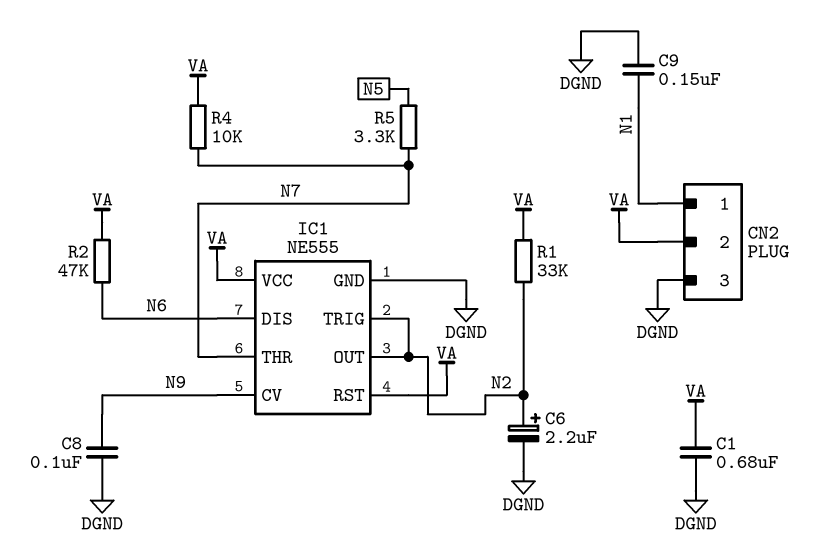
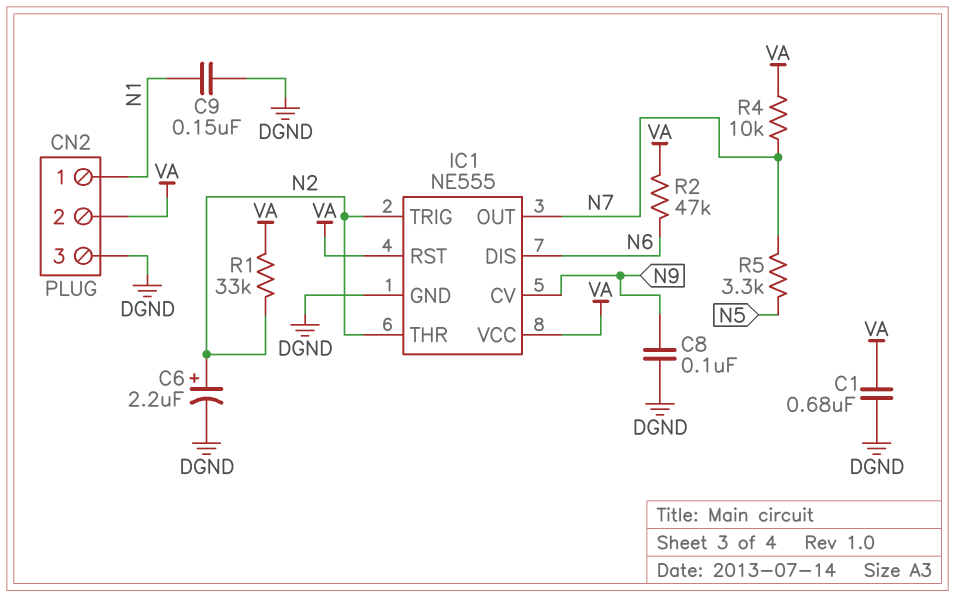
IC1 pin OUT: N2 -> N7
IC1 pin THR: N7 -> N2

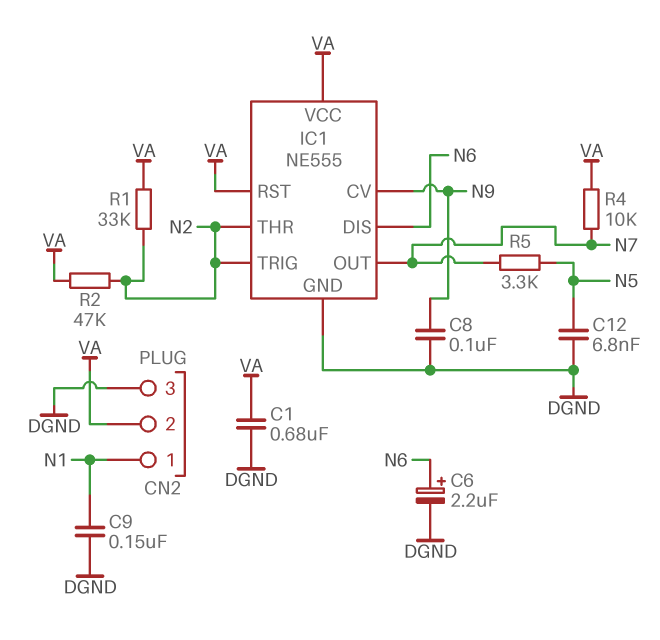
C6: 2.2uF (plus N2, minus DGND) -> 2.2uF (plus N6, minus DGND)
C12: none -> 6.8nF (DGND, N5)
R2: 47k (N6, VA) -> 47k (N2, VA)

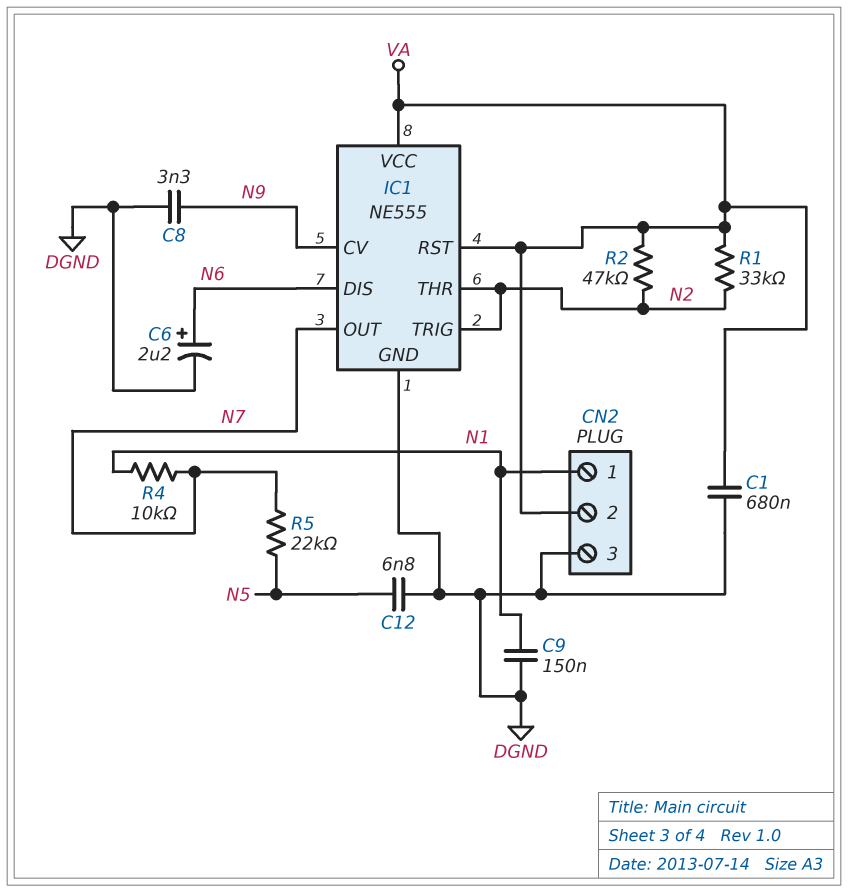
C8: 100nF (DGND, N9) -> 3.3nF (DGND, N9)
R4: 10k (N7, VA) -> 10k (N1, N7)
R5: 3.3k (N5, N7) -> 22k (N5, N7)

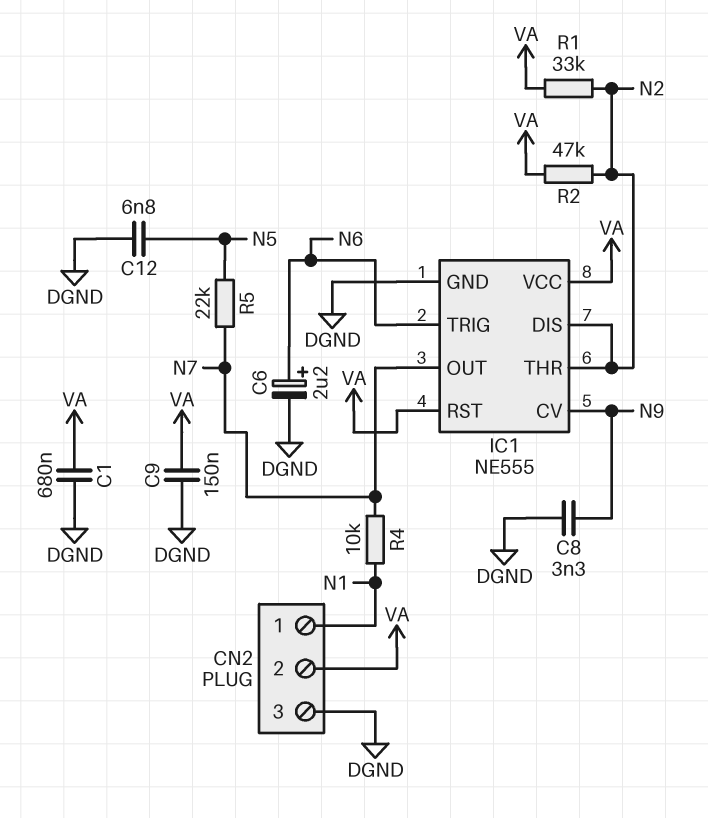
C9: 150nF (DGND, N1) -> 150nF (DGND, VA)
IC1 pin DIS: N6 -> N2
IC1 pin TRIG: N2 -> N6

